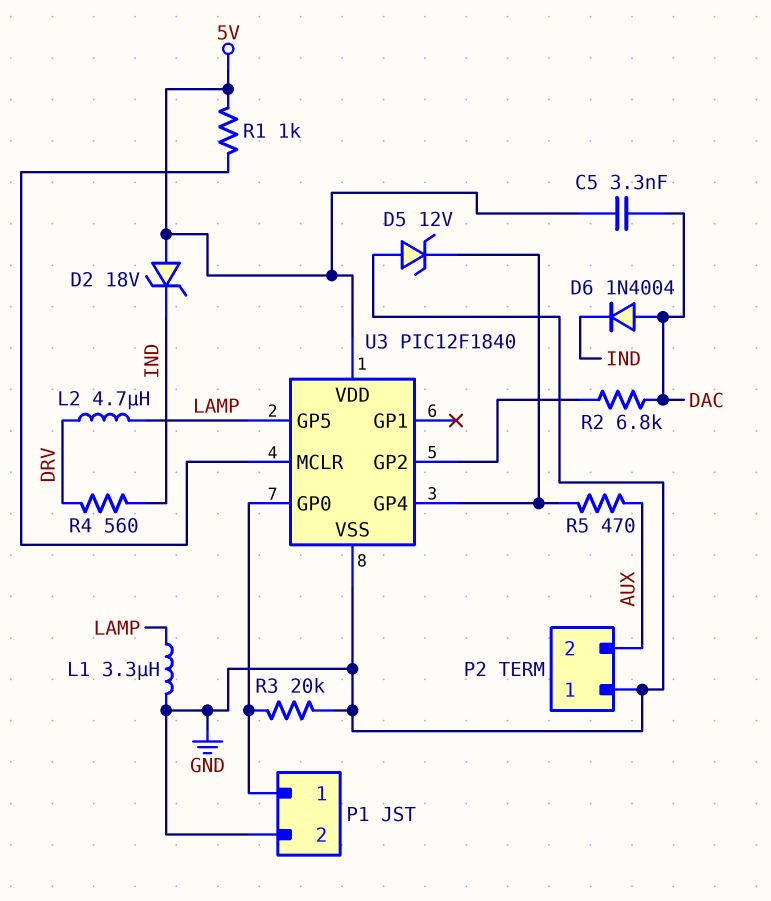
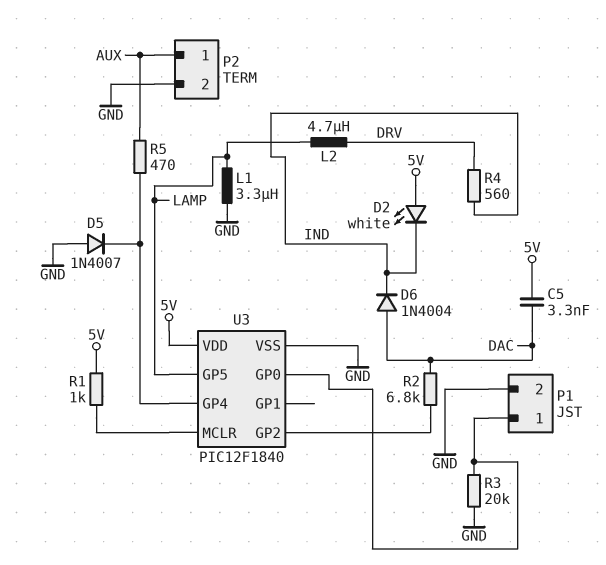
D2: zener 18V (A 5V, K IND) -> LED white (A 5V, K IND)
D5: zener 12V (A GND, K U3/GP4) -> diode 1N4007 (A GND, K U3/GP4)
P2 pin 1: GND -> AUX
P2 pin 2: AUX -> GND

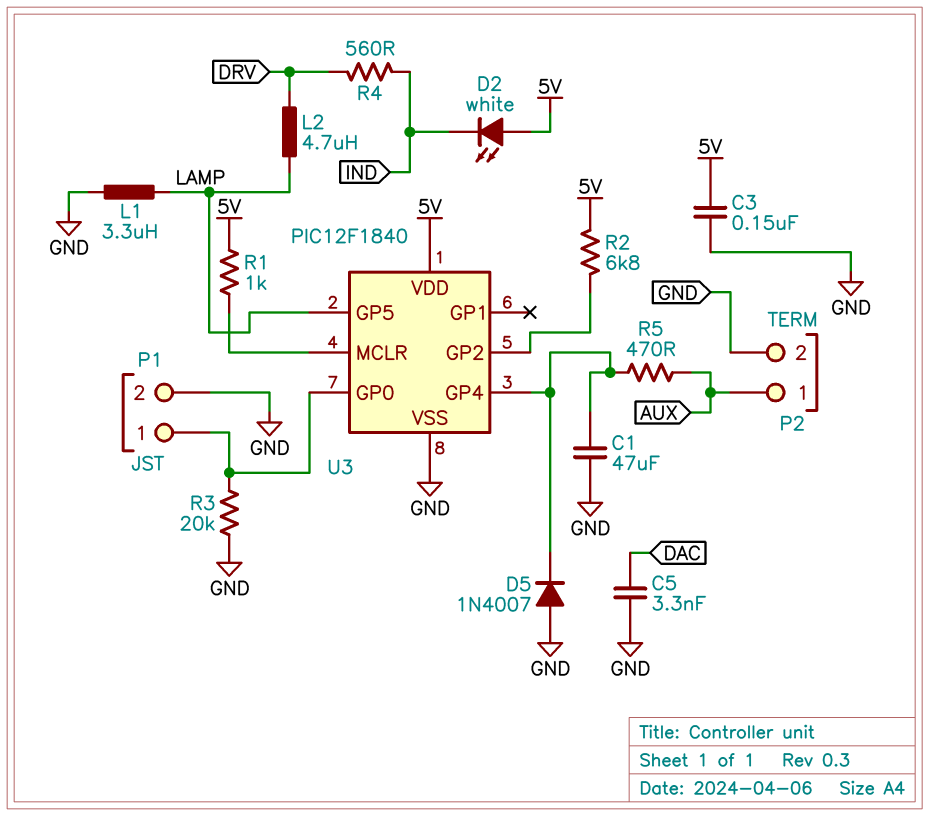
C1: none -> 47uF (GND, U3/GP4)
C3: none -> 150nF (5V, GND)
C5: 3.3nF (5V, DAC) -> 3.3nF (DAC, GND)
D6: diode 1N4004 (A DAC, K IND) -> none
R2: 6.8k (DAC, U3/GP2) -> 6.8k (5V, U3/GP2)

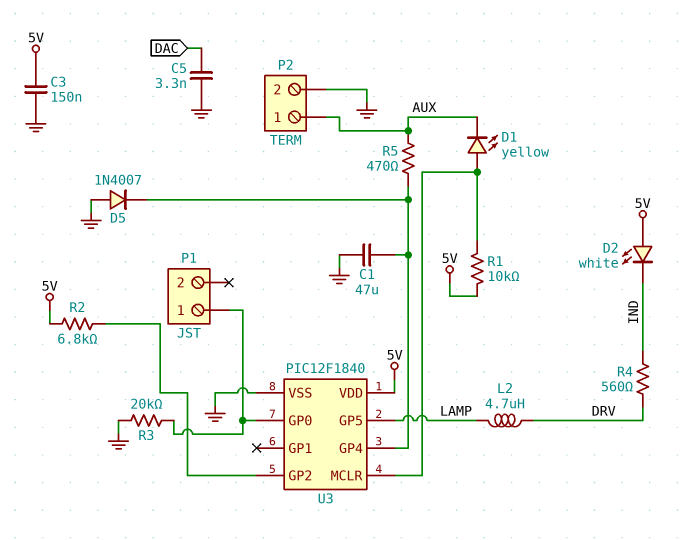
D1: none -> LED yellow (A U3/MCLR, K AUX)
L1: 3.3uH (GND, LAMP) -> none
P1 pin 2: GND -> none
R1: 1k (5V, U3/MCLR) -> 10k (5V, U3/MCLR)

